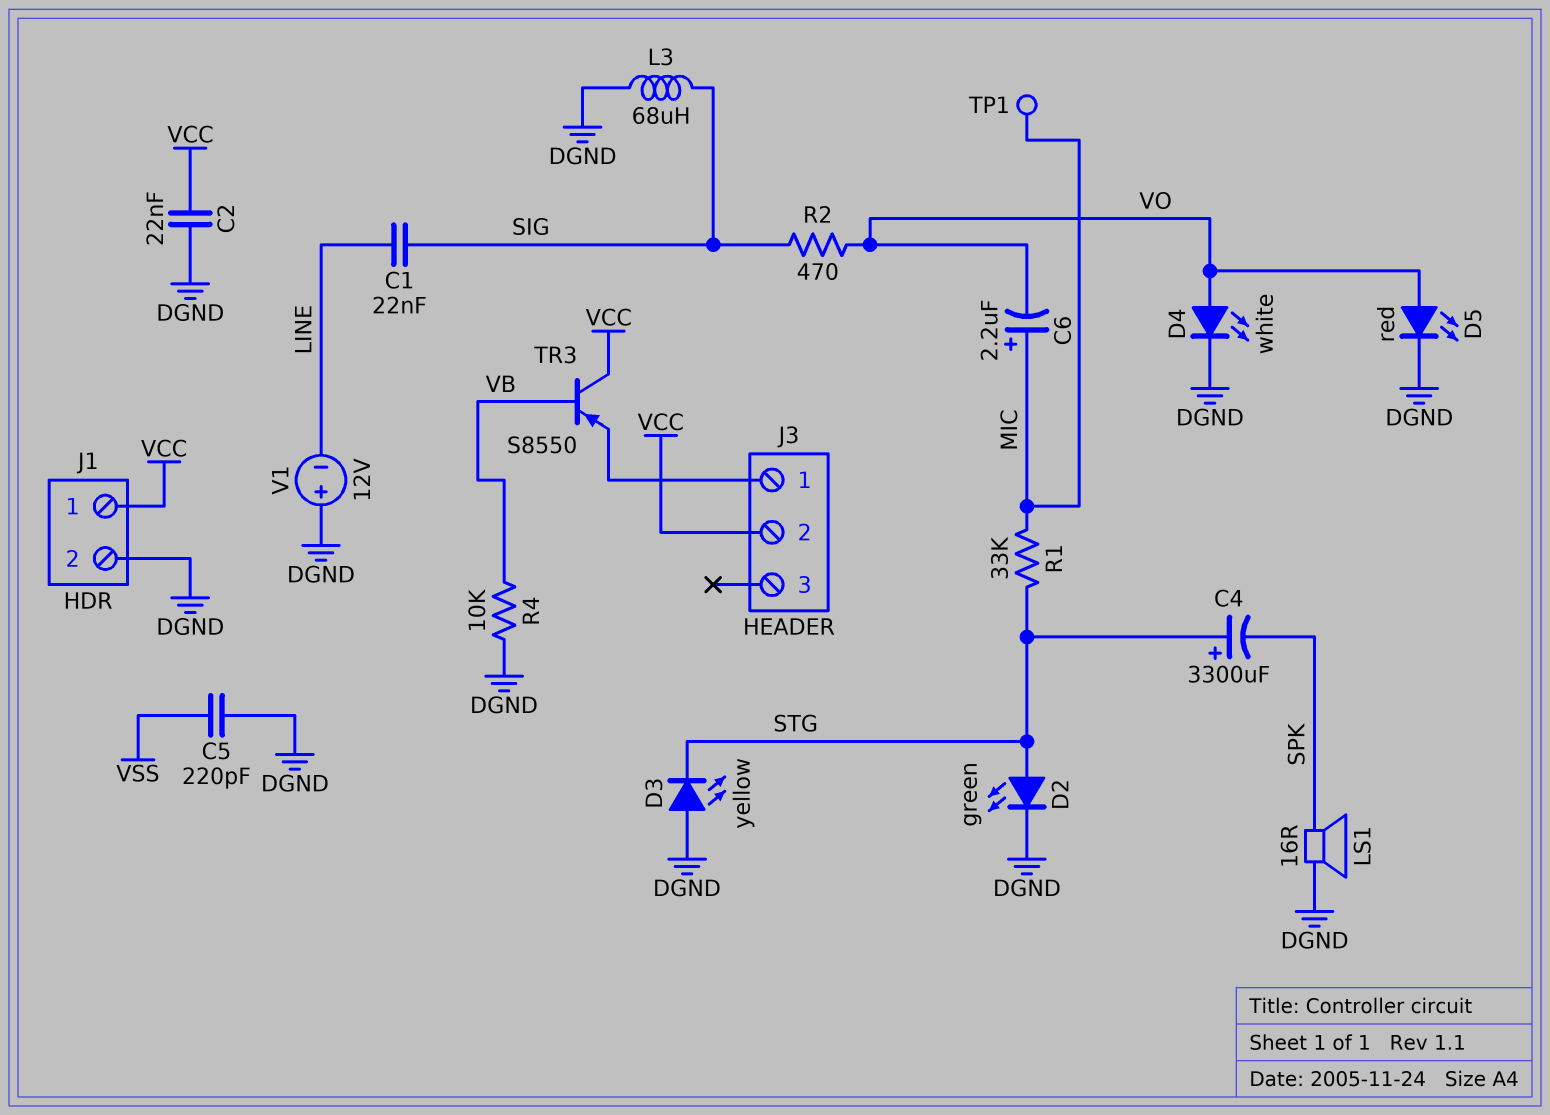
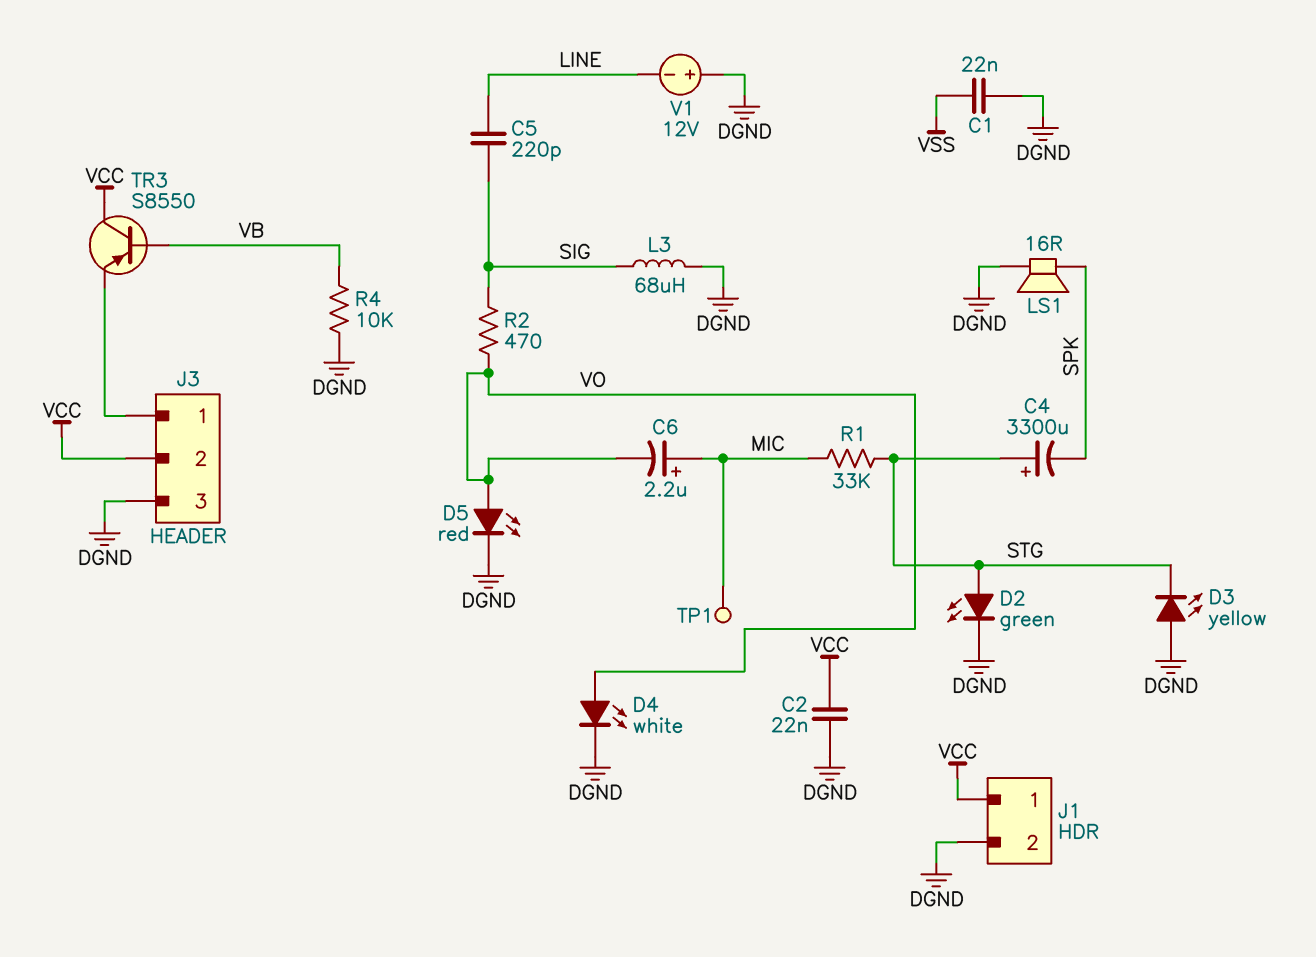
C1: 22nF (LINE, SIG) -> 22nF (DGND, VSS)
C5: 220pF (DGND, VSS) -> 220pF (LINE, SIG)
J3 pin 3: none -> DGND

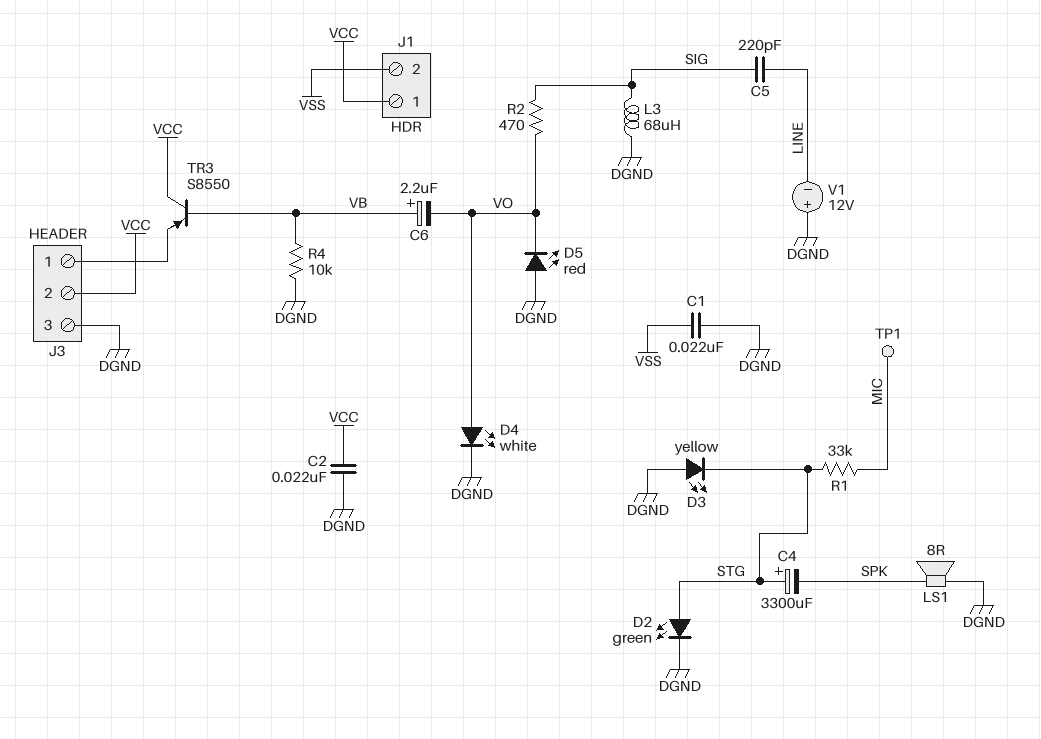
C6: 2.2uF (plus MIC, minus VO) -> 2.2uF (plus VB, minus VO)
D5: LED red (A VO, K DGND) -> LED red (A DGND, K VO)
J1 pin 2: DGND -> VSS
LS1: speaker 16R (DGND, SPK) -> speaker 8R (DGND, SPK)

